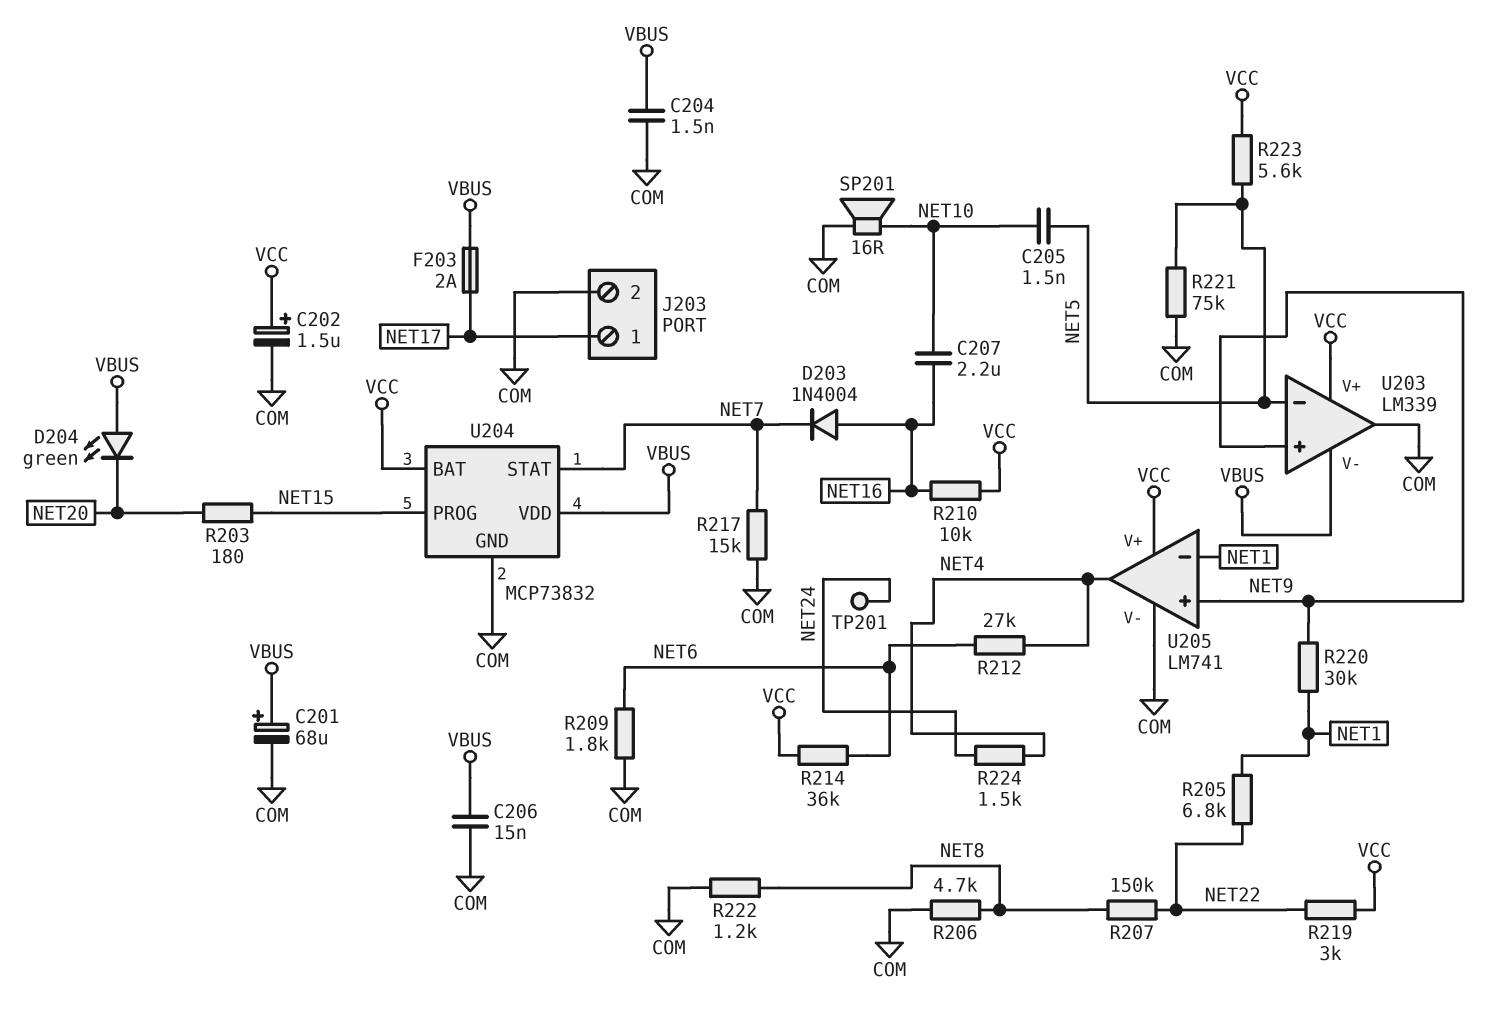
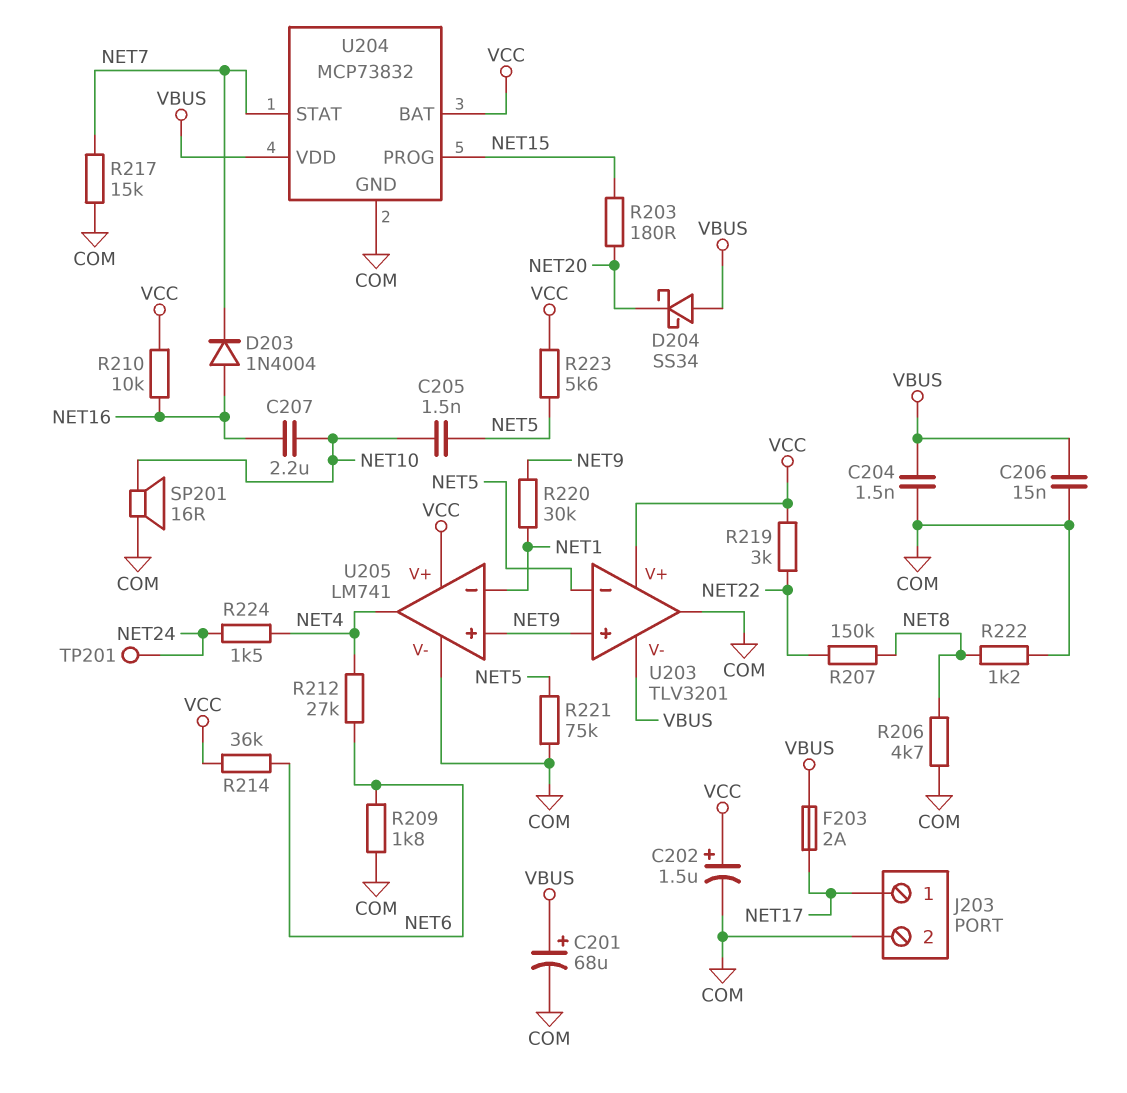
D204: LED green (A VBUS, K NET20) -> schottky SS34 (A VBUS, K NET20)
R205: 6.8k (NET1, NET22) -> none
U203: LM339 -> TLV3201

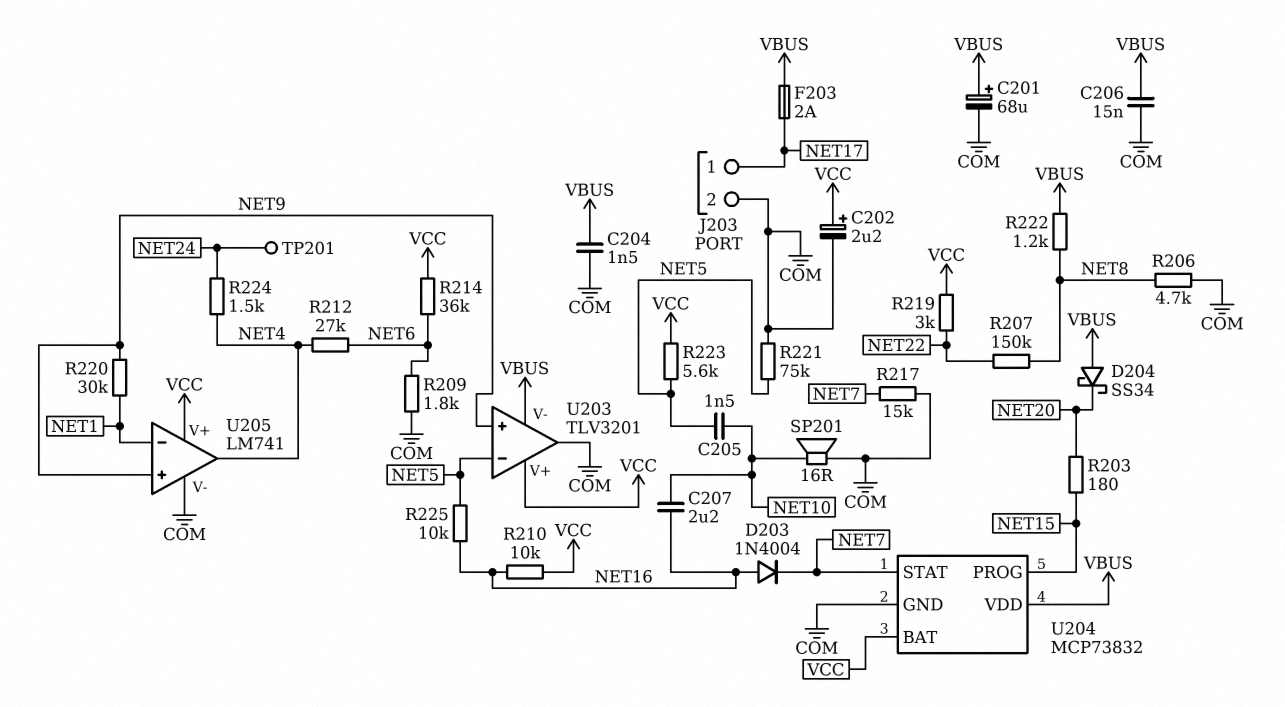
C202: 1.5uF (plus VCC, minus COM) -> 2.2uF (plus VCC, minus COM)
R222: 1.2k (COM, NET8) -> 1.2k (NET8, VBUS)
R225: none -> 10k (NET5, NET16)

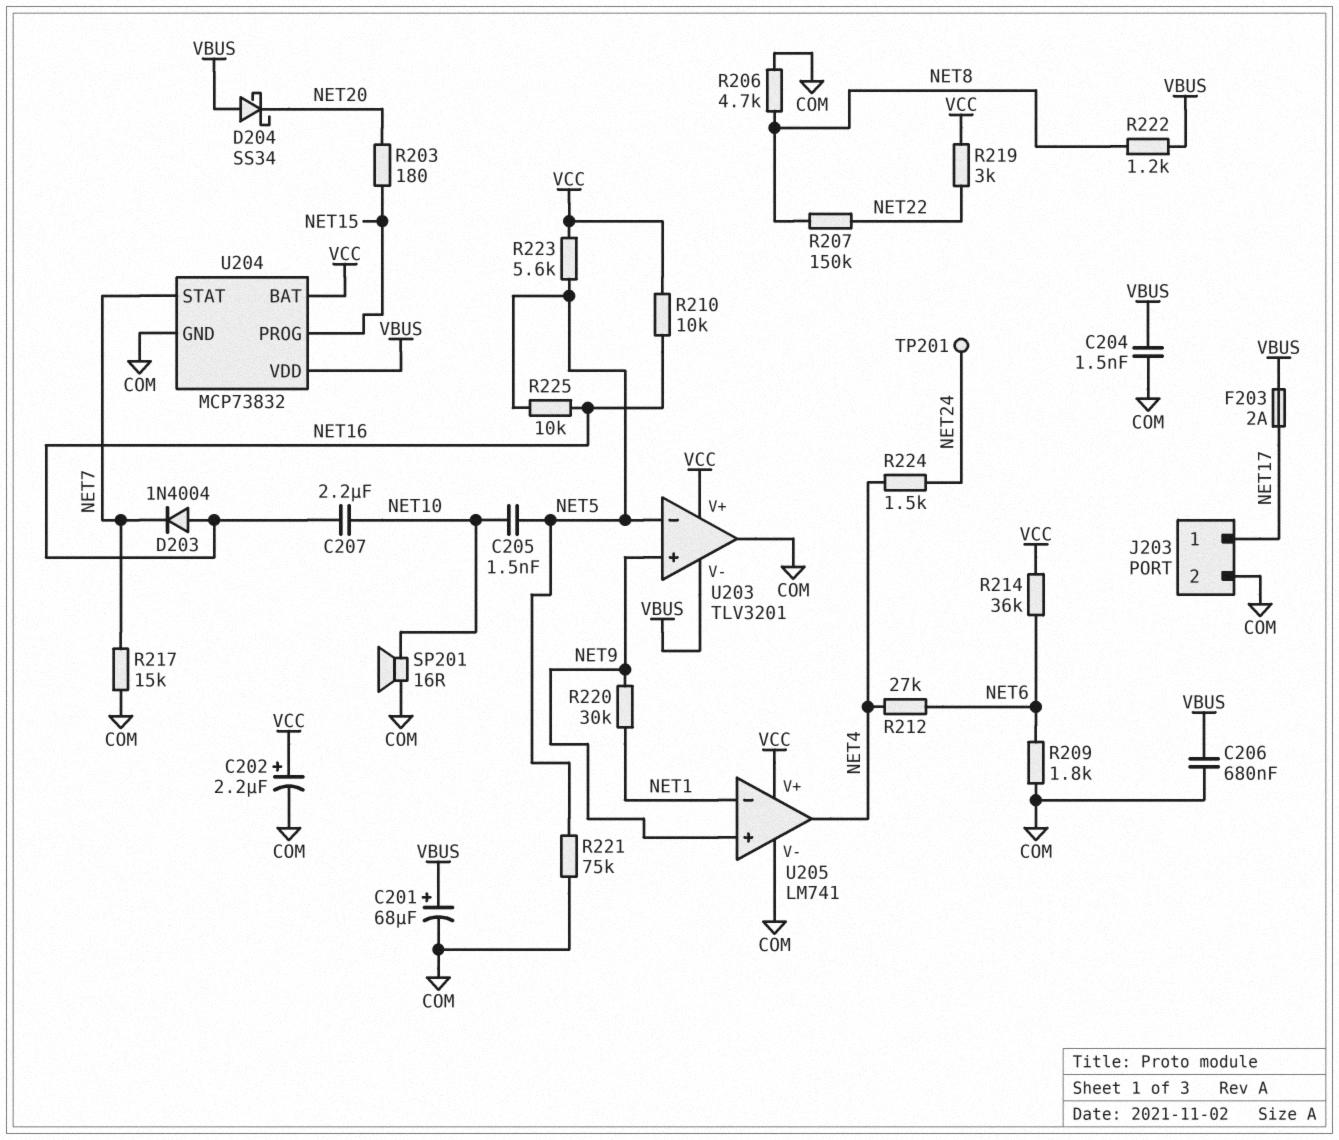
C206: 15nF (COM, VBUS) -> 680nF (COM, VBUS)

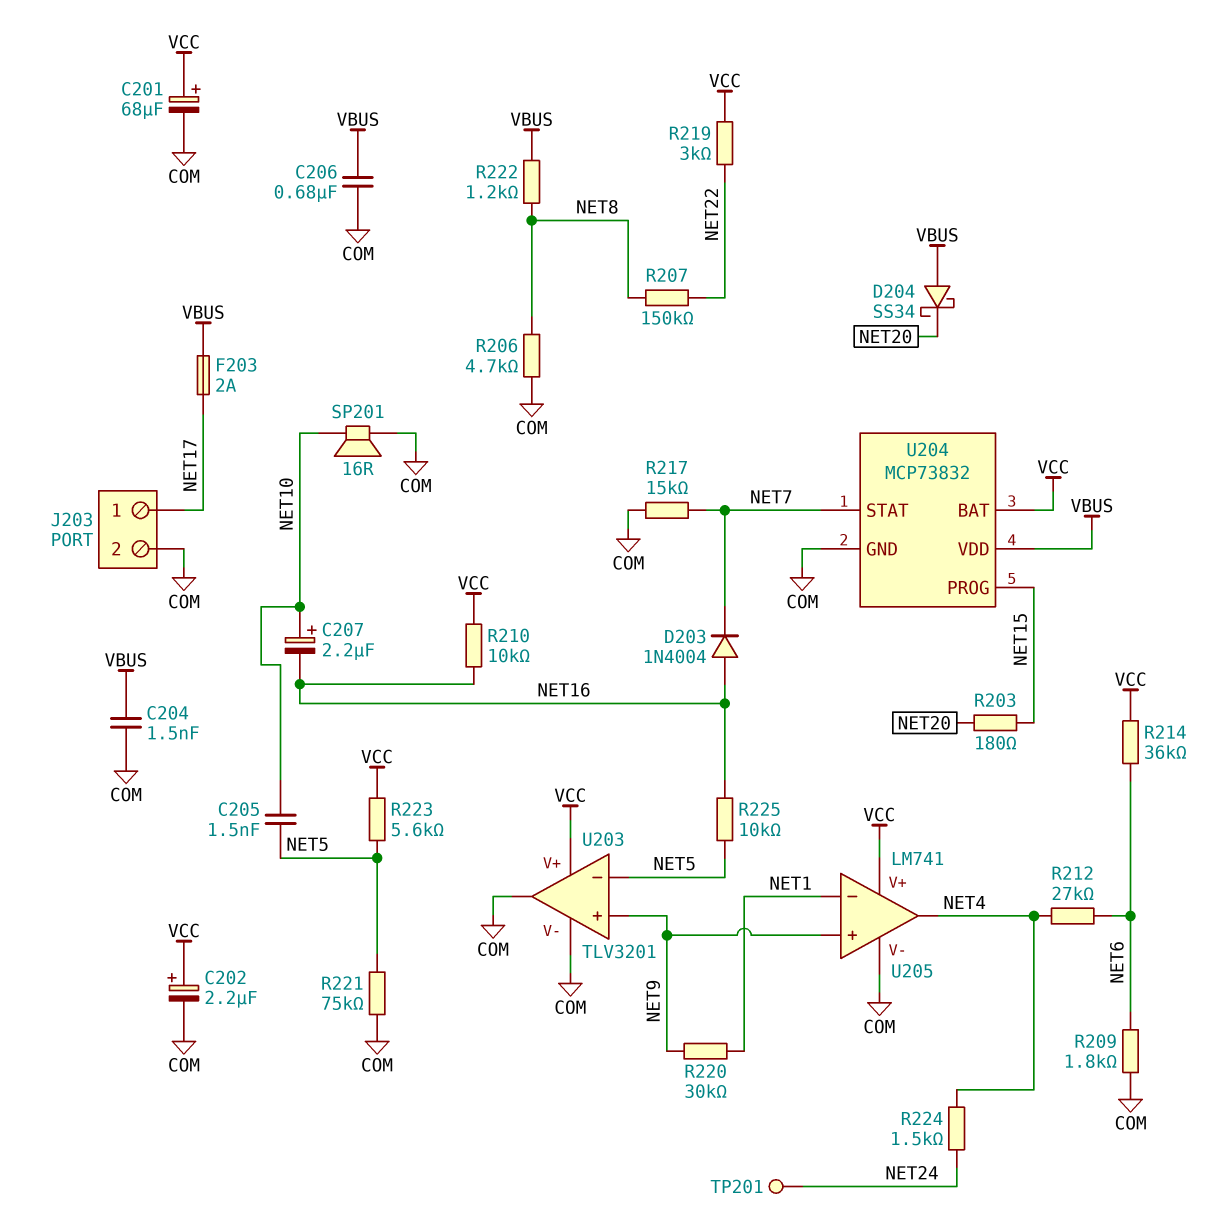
C201: 68uF (plus VBUS, minus COM) -> 68uF (plus VCC, minus COM)
C207: 2.2uF (NET10, NET16) -> 2.2uF (plus NET10, minus NET16)
U203 pin V-: VBUS -> COM

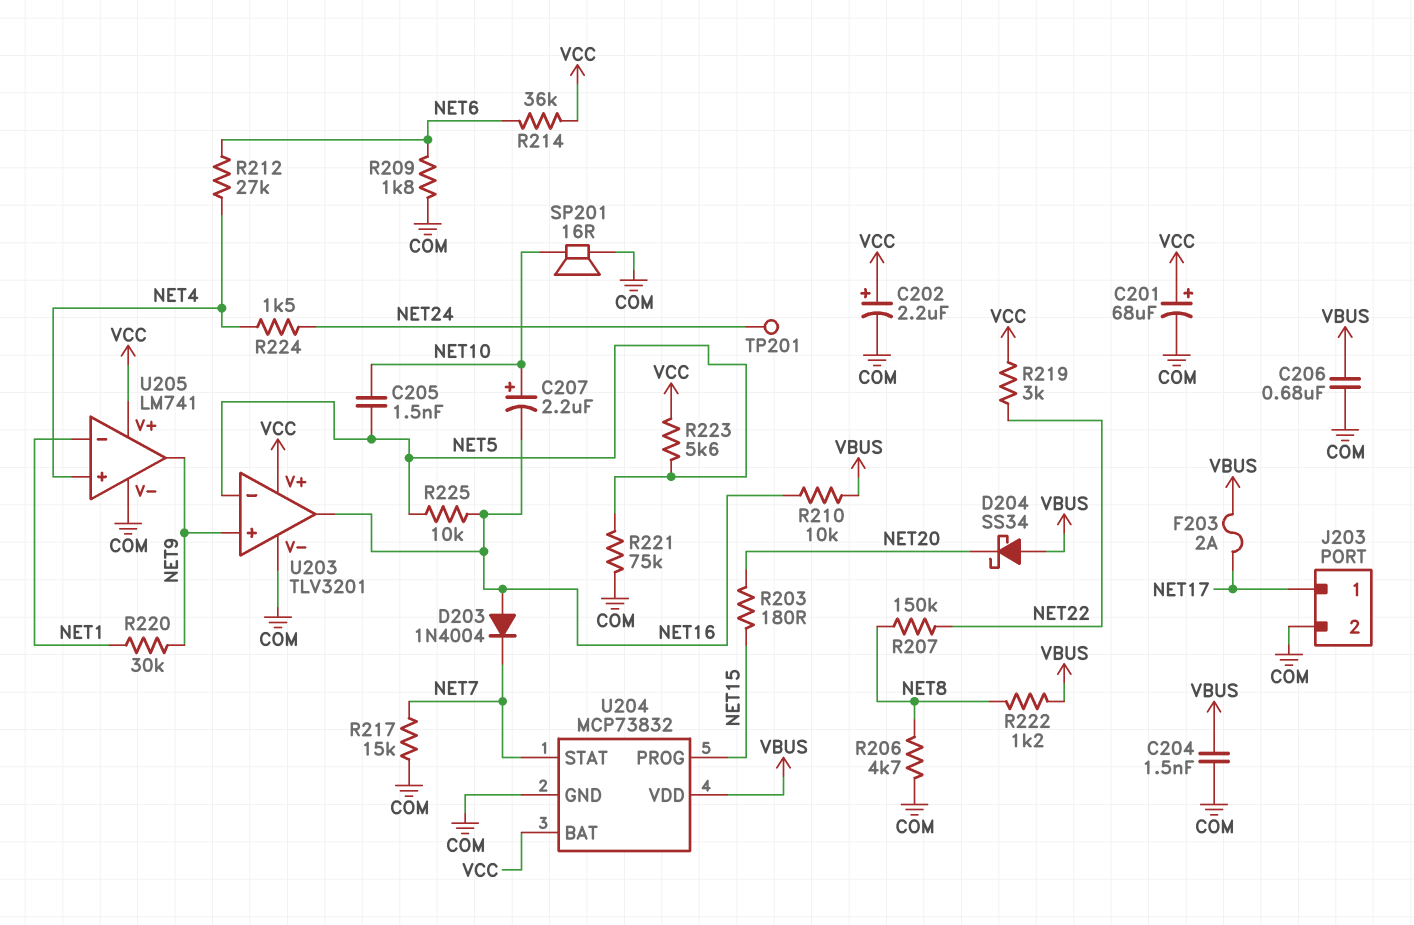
R210: 10k (NET16, VCC) -> 10k (NET16, VBUS)
U203 pin out: COM -> NET16
U205 pin in+: NET9 -> NET4
U205 pin out: NET4 -> NET9

